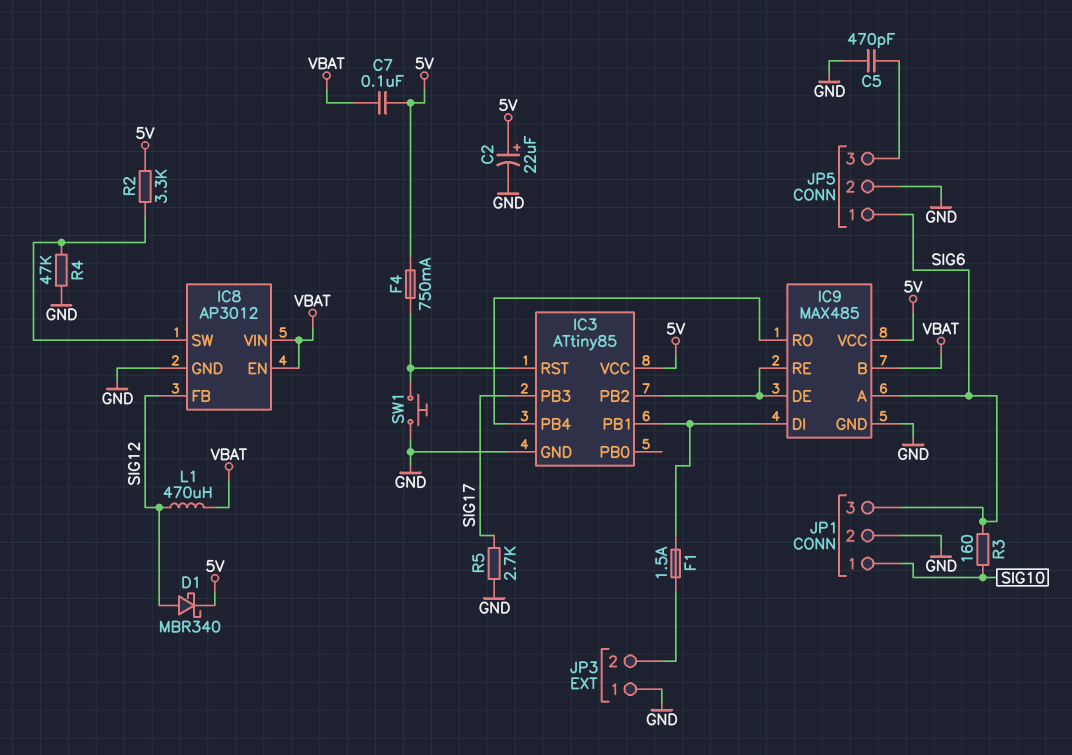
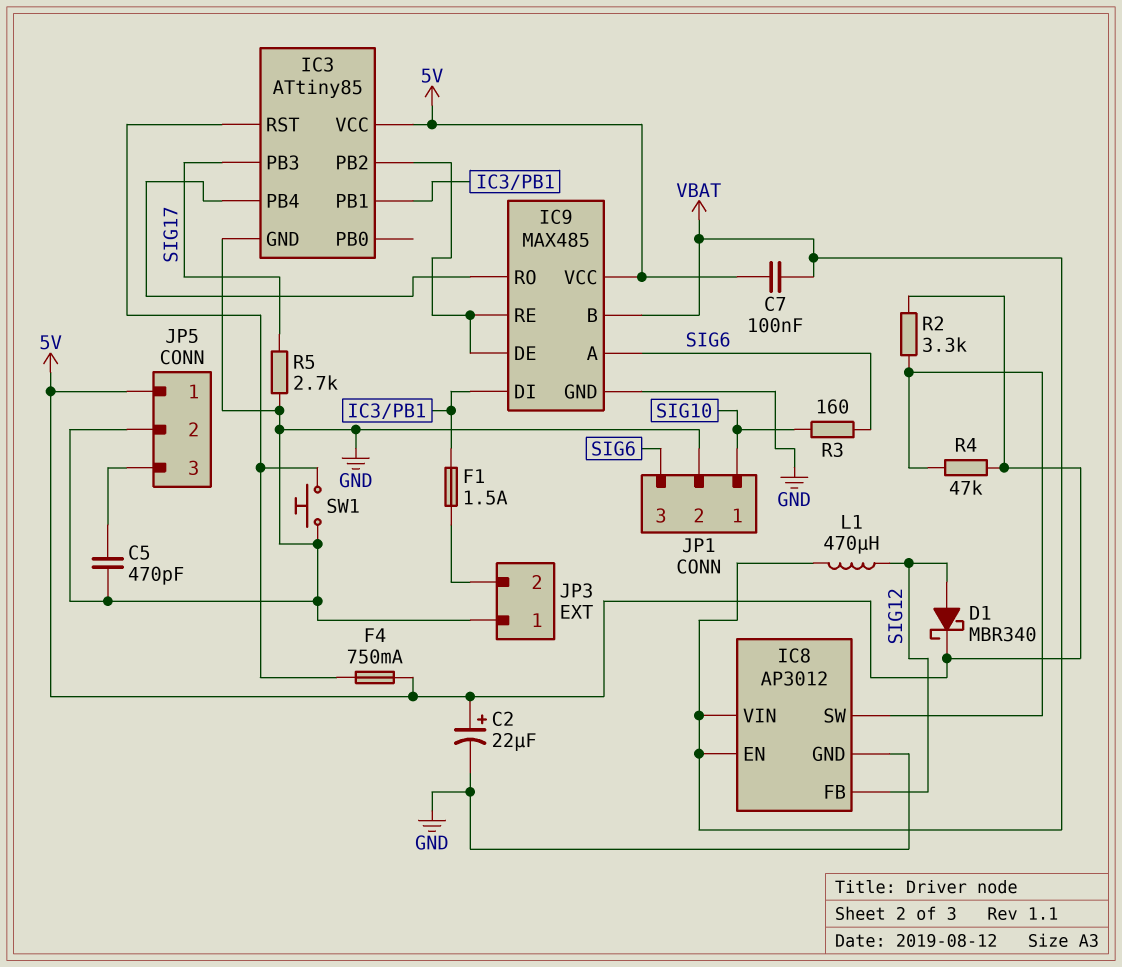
JP5 pin 1: SIG6 -> 5V
R4: 47k (GND, IC8/SW) -> 47k (5V, IC8/SW)

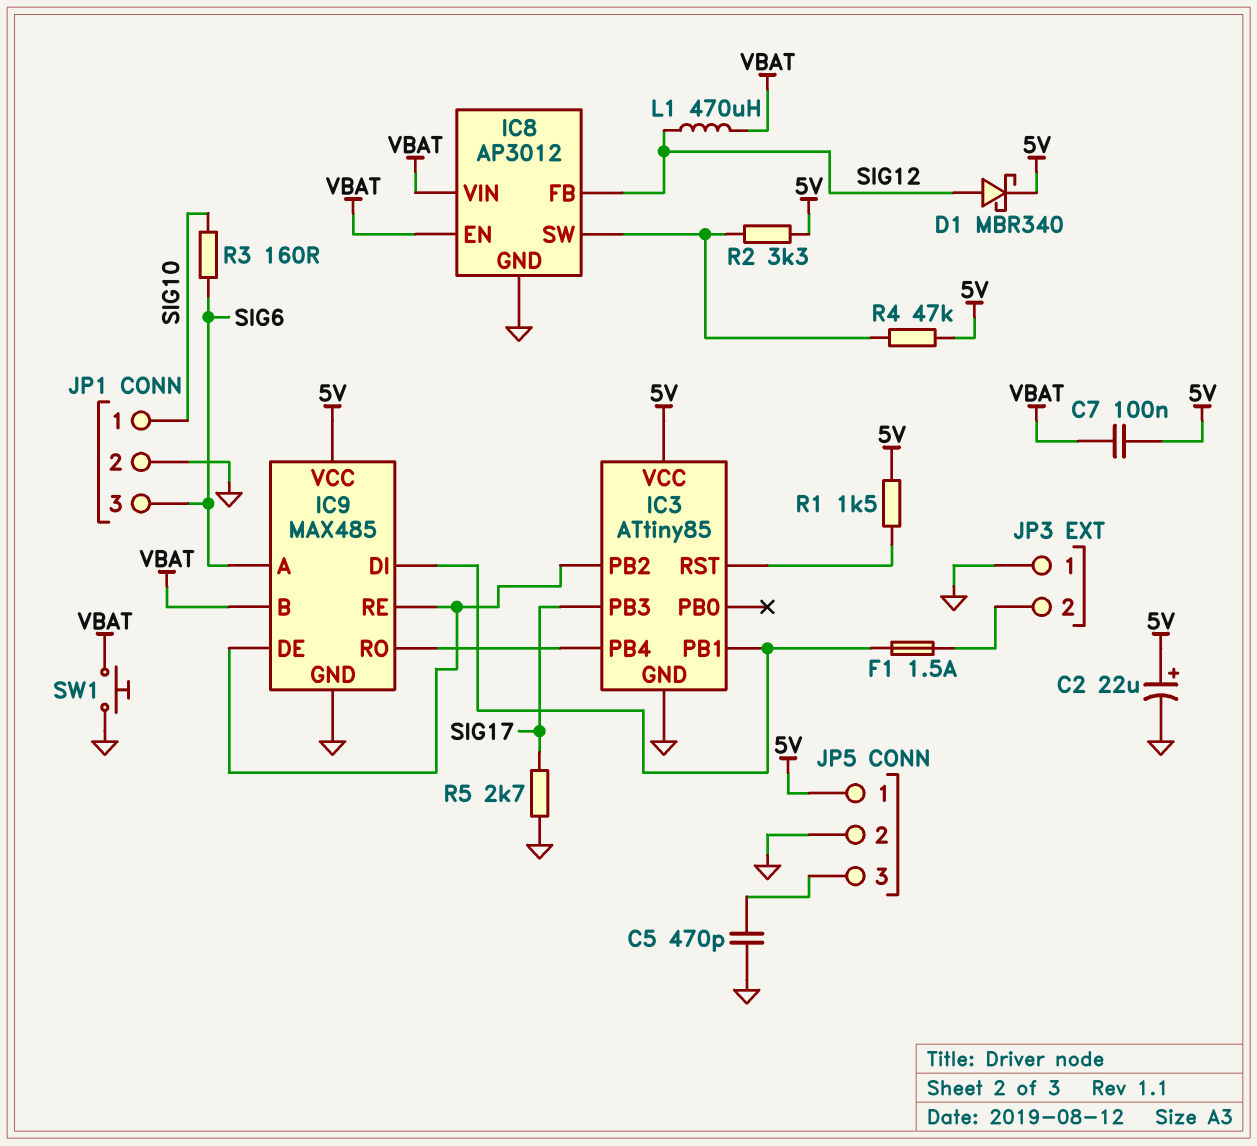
F4: 750mA (5V, IC3/RST) -> none
R1: none -> 1.5k (5V, IC3/RST)
SW1: button (GND, IC3/RST) -> button (GND, VBAT)

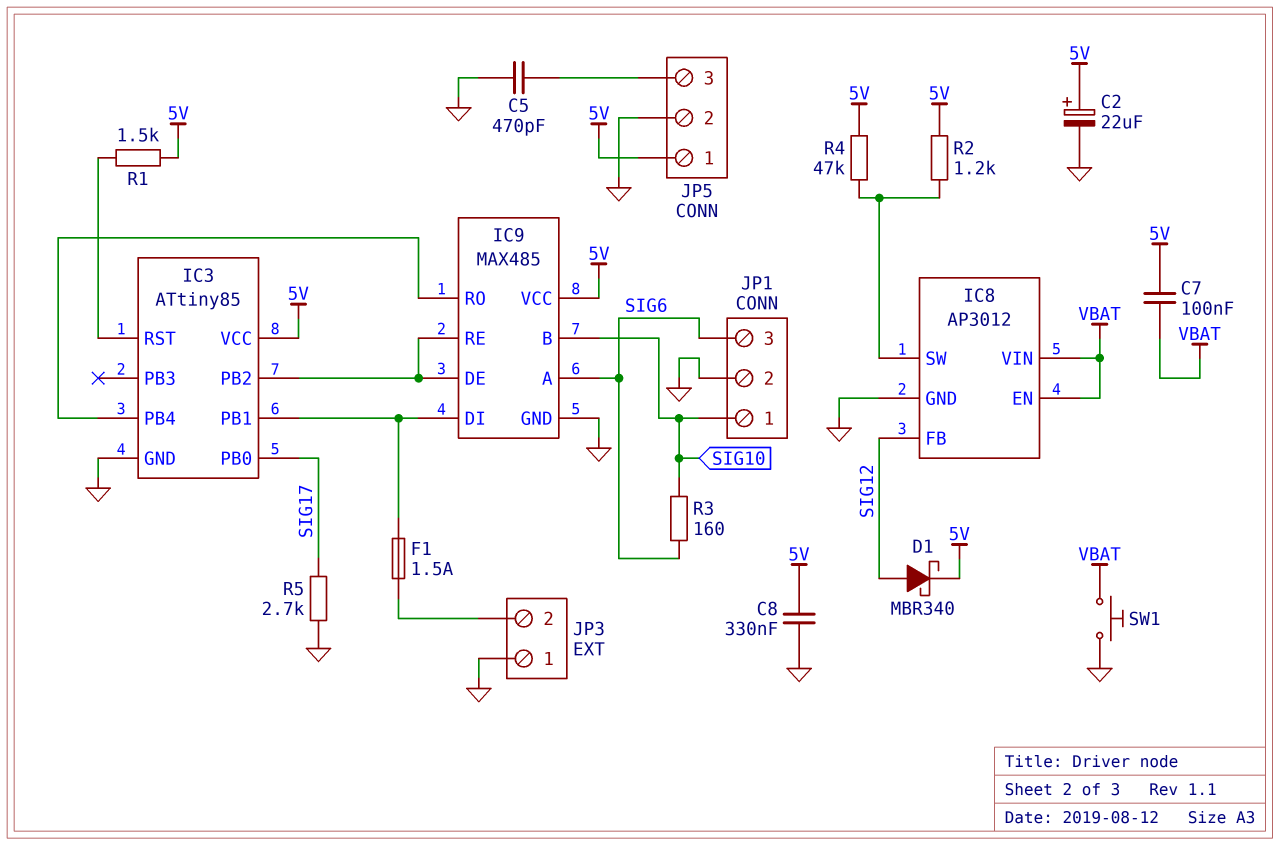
C8: none -> 330nF (5V, GND)
IC3 pin PB0: none -> SIG17
IC3 pin PB3: SIG17 -> none
IC9 pin B: VBAT -> SIG10
L1: 470uH (SIG12, VBAT) -> none
R2: 3.3k (5V, IC8/SW) -> 1.2k (5V, IC8/SW)

